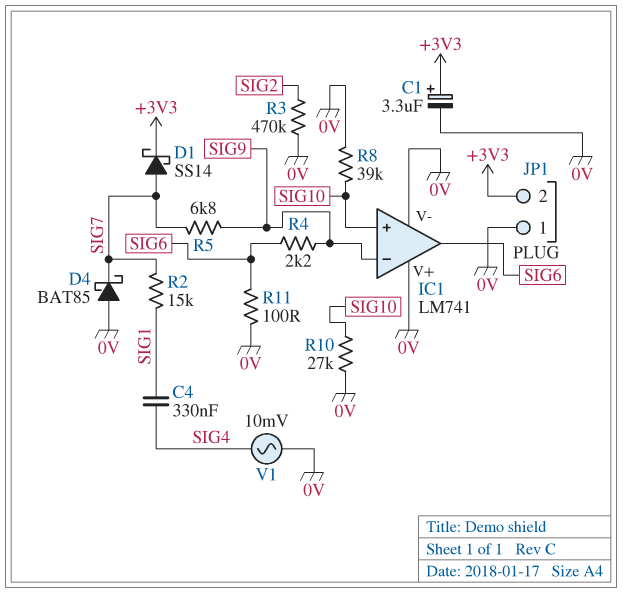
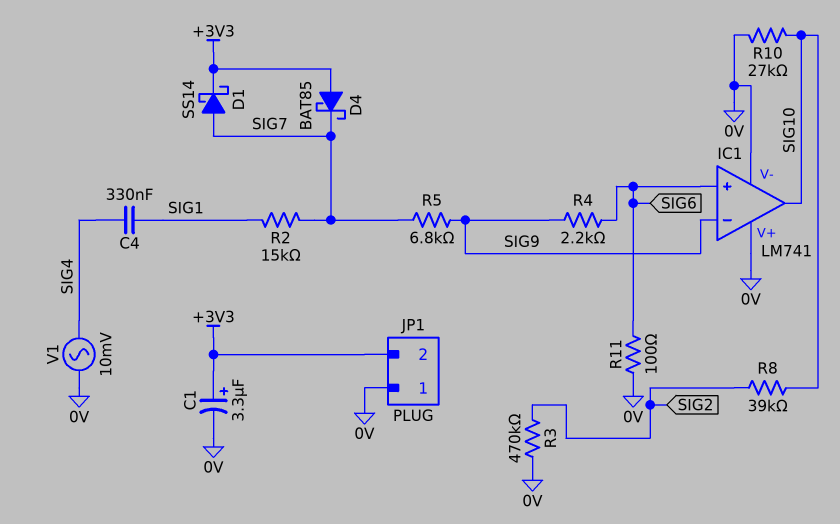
D4: schottky BAT85 (A 0V, K SIG7) -> schottky BAT85 (A +3V3, K SIG7)
IC1 pin in+: SIG10 -> SIG6
IC1 pin out: SIG6 -> SIG10
R8: 39k (0V, SIG10) -> 39k (SIG2, SIG10)

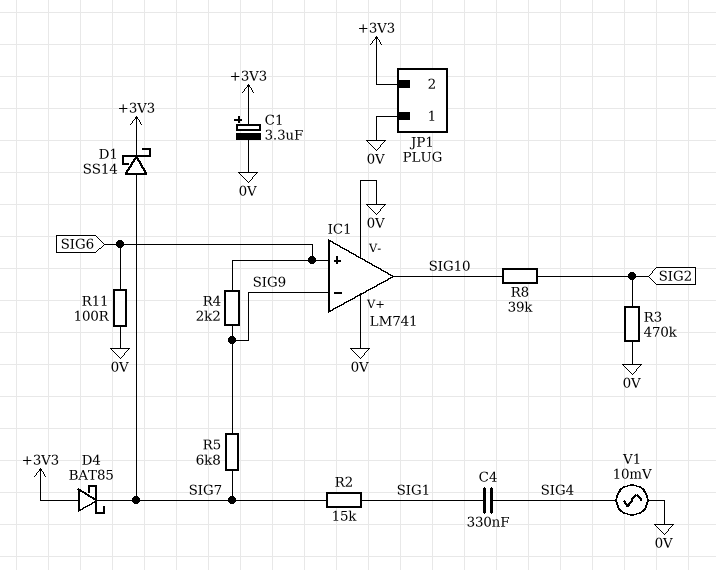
R10: 27k (0V, SIG10) -> none

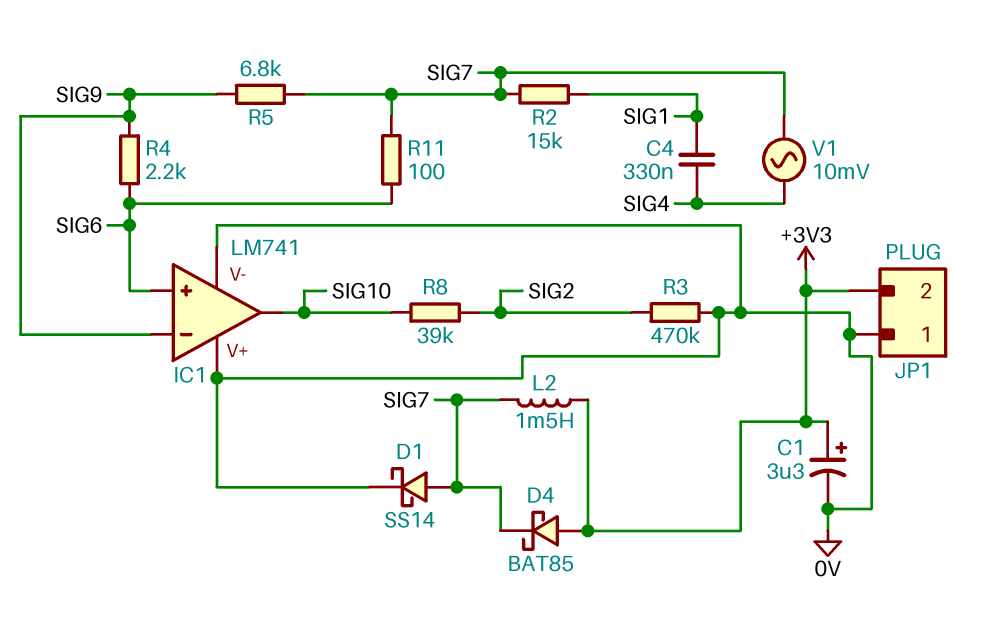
D1: schottky SS14 (A SIG7, K +3V3) -> schottky SS14 (A SIG7, K 0V)
L2: none -> 1.5mH (+3V3, SIG7)
R11: 100 (0V, SIG6) -> 100 (SIG6, SIG7)
V1: AC 10mV (0V, SIG4) -> AC 10mV (SIG4, SIG7)

